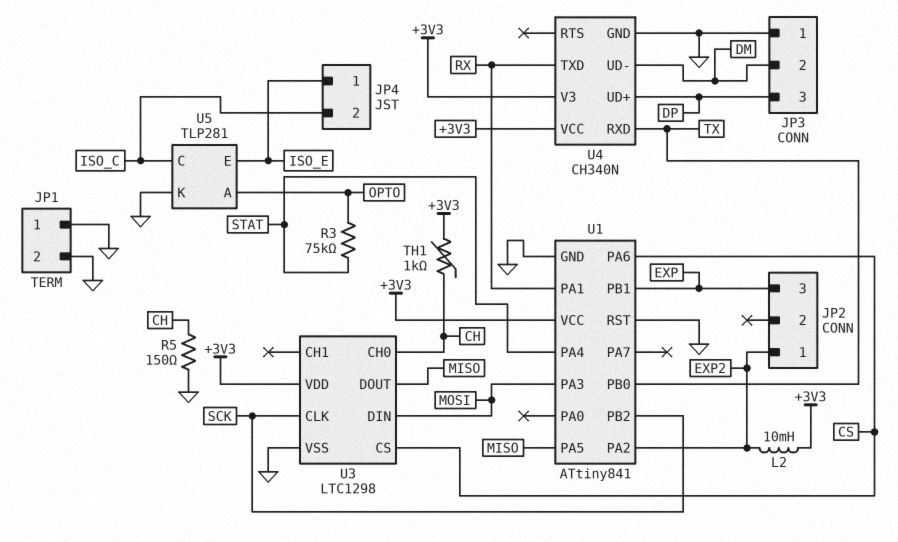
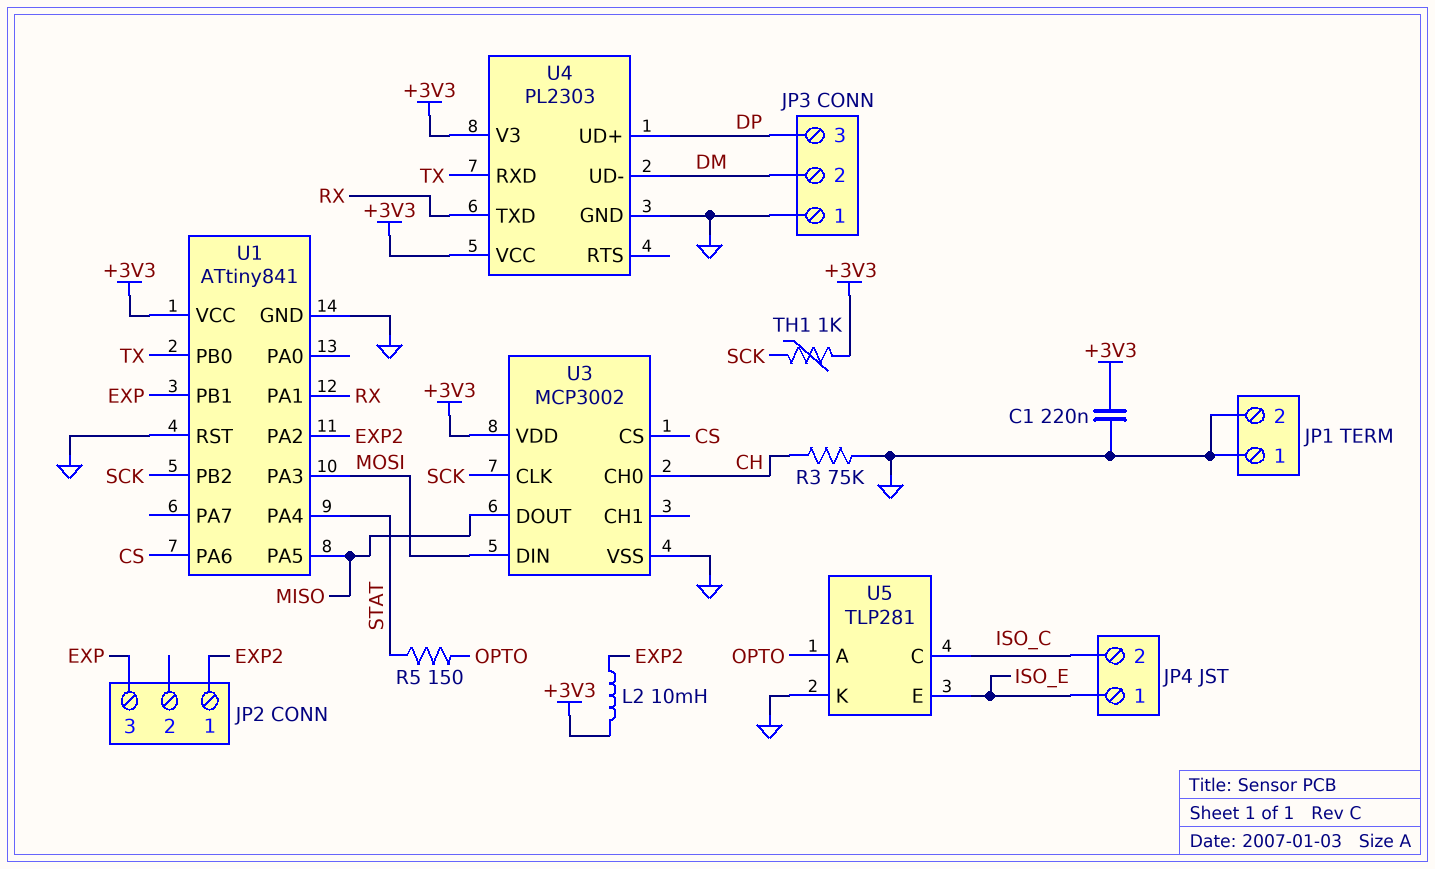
C1: none -> 220nF (+3V3, GND)
R3: 75k (OPTO, STAT) -> 75k (CH, GND)
R5: 150 (CH, GND) -> 150 (OPTO, STAT)
TH1: 1k (+3V3, CH) -> 1k (+3V3, SCK)
U3: LTC1298 -> MCP3002
U4: CH340N -> PL2303

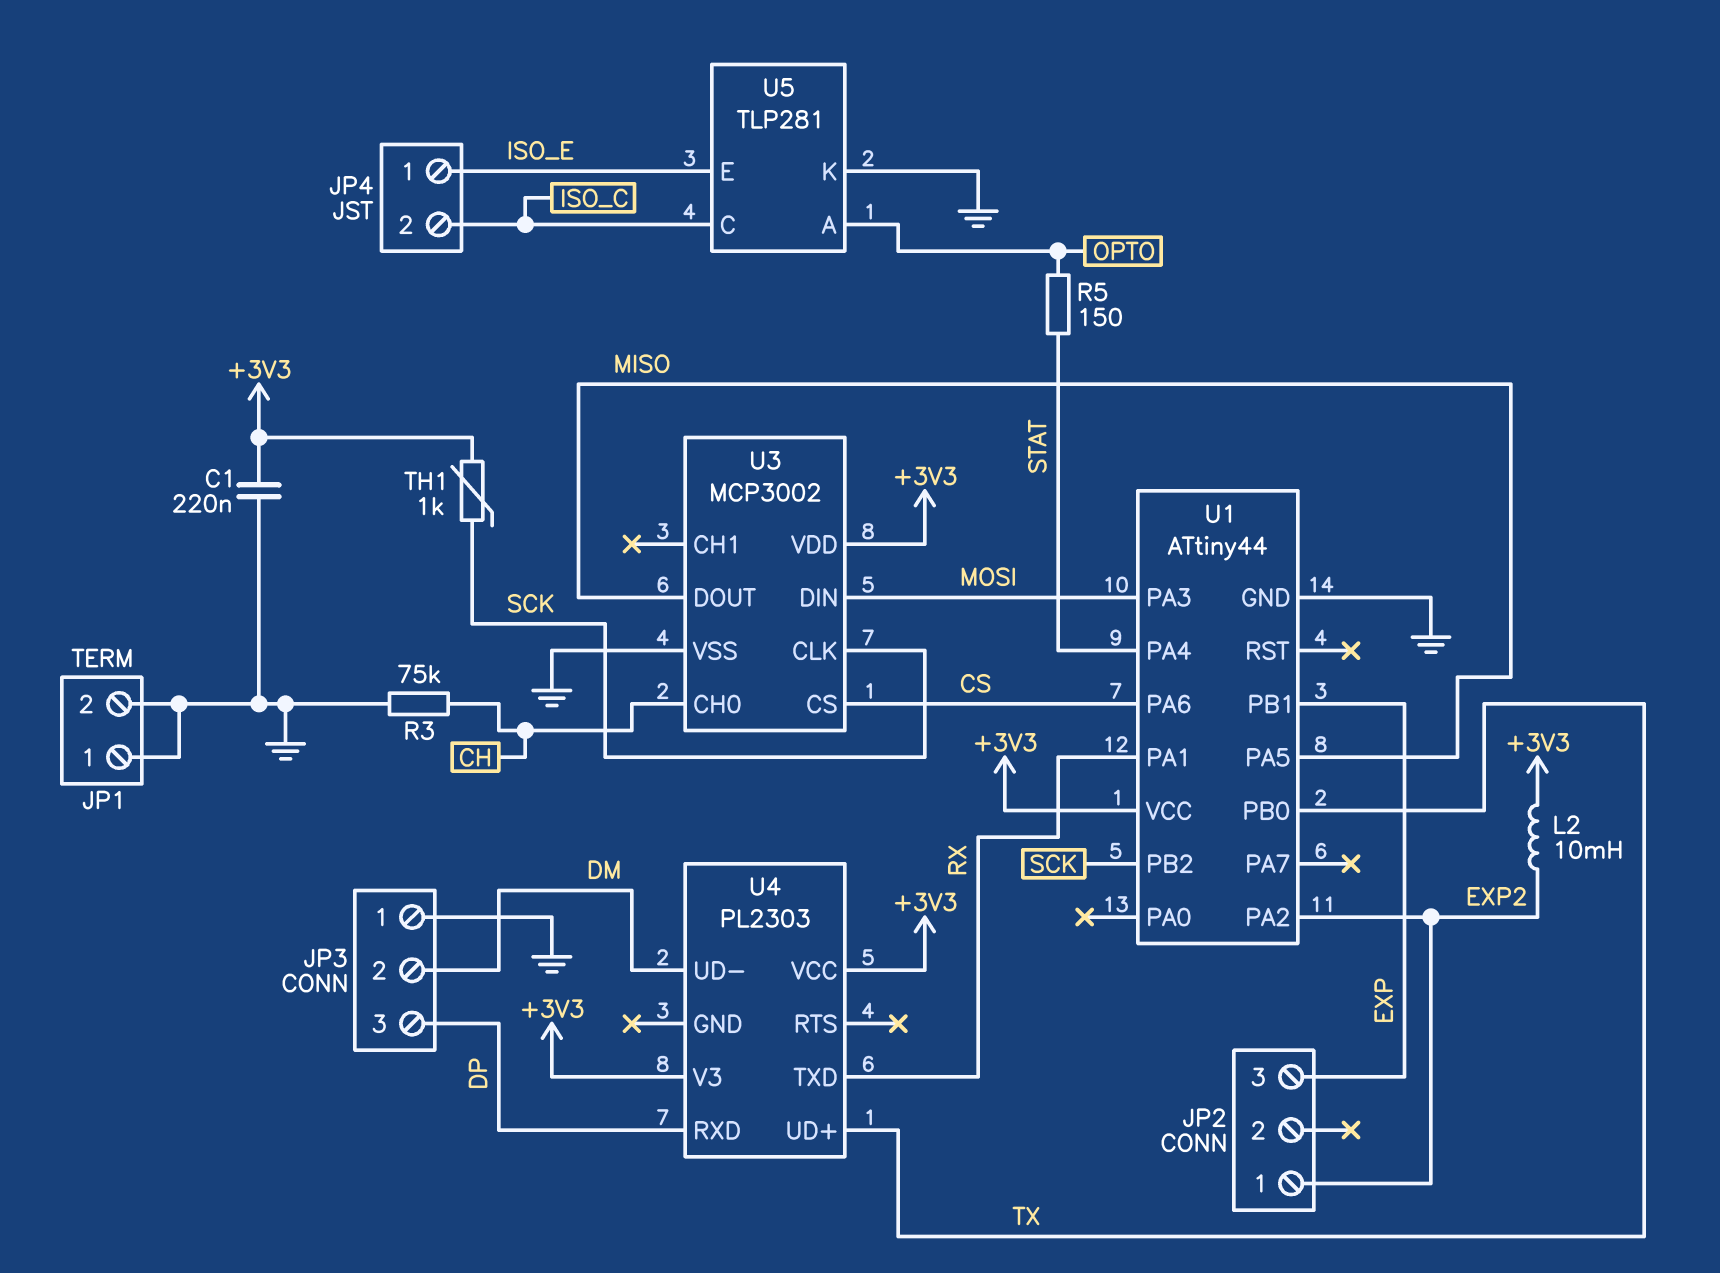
U1: ATtiny841 -> ATtiny44
U1 pin RST: GND -> none
U4 pin GND: GND -> none
U4 pin RXD: TX -> DP
U4 pin UD+: DP -> TX

